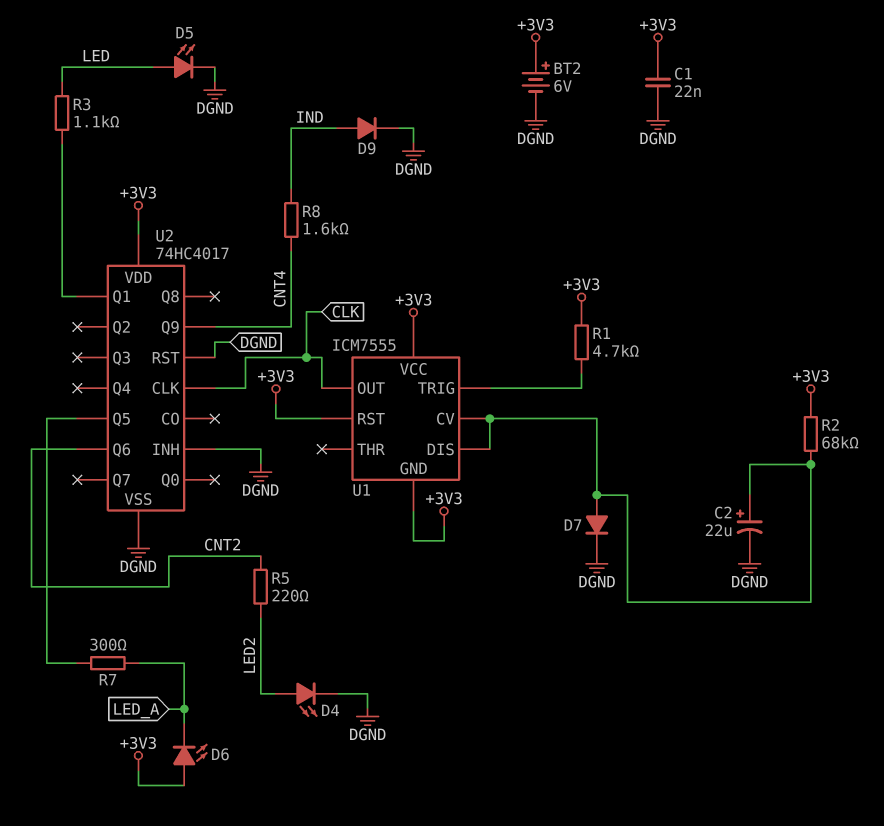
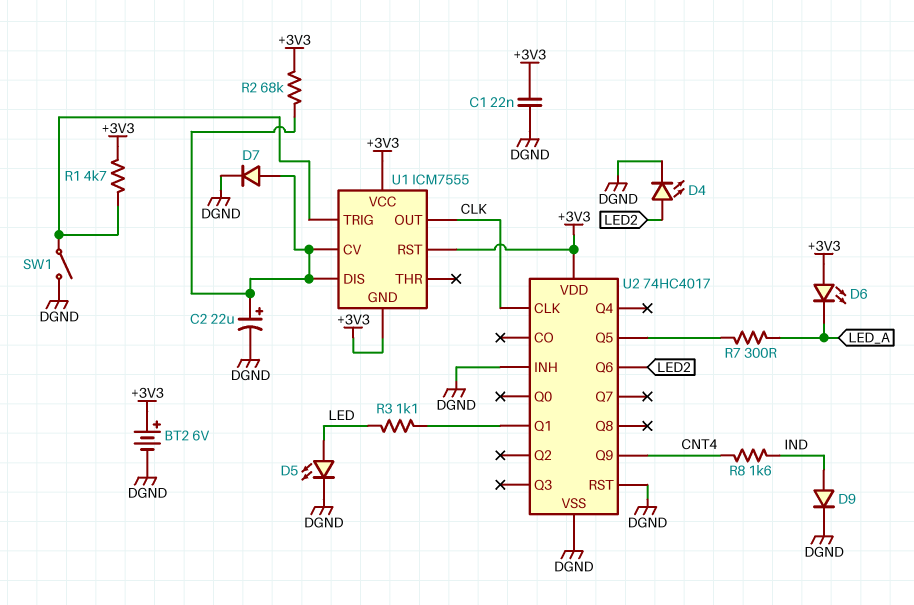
R5: 220 (CNT2, LED2) -> none
SW1: none -> switch (DGND, U1/TRIG)
U2 pin Q6: CNT2 -> LED2

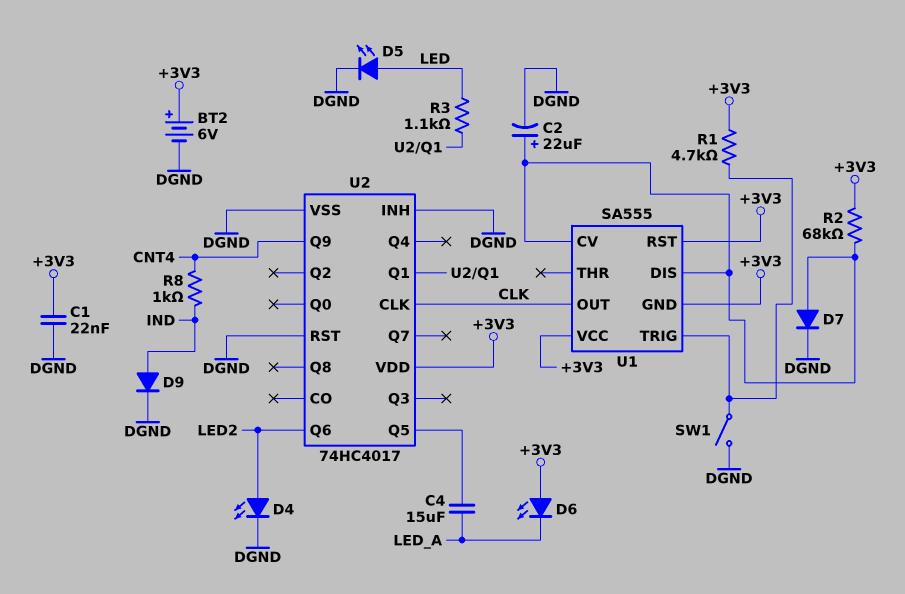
C4: none -> 15uF (LED_A, U2/Q5)
R7: 300 (LED_A, U2/Q5) -> none
R8: 1.6k (CNT4, IND) -> 1k (CNT4, IND)
U1: ICM7555 -> SA555

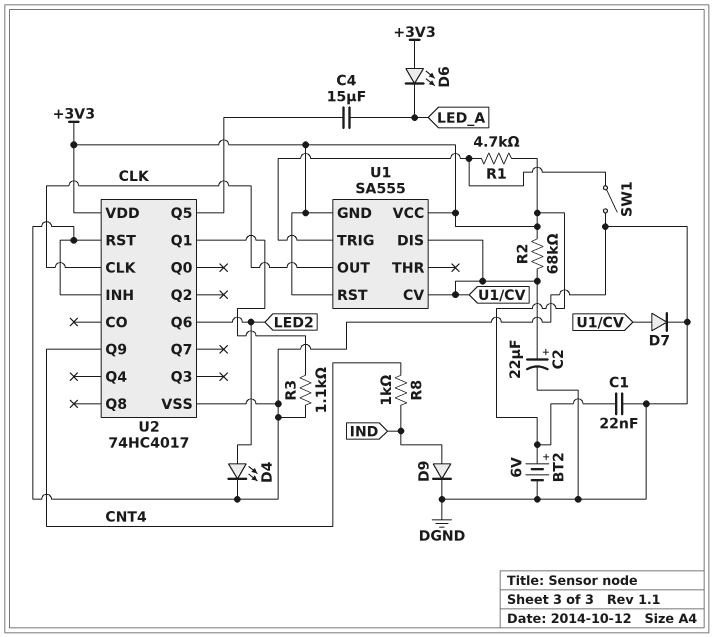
D5: LED (A LED, K DGND) -> none
R3: 1.1k (LED, U2/Q1) -> 1.1k (DGND, U2/Q1)

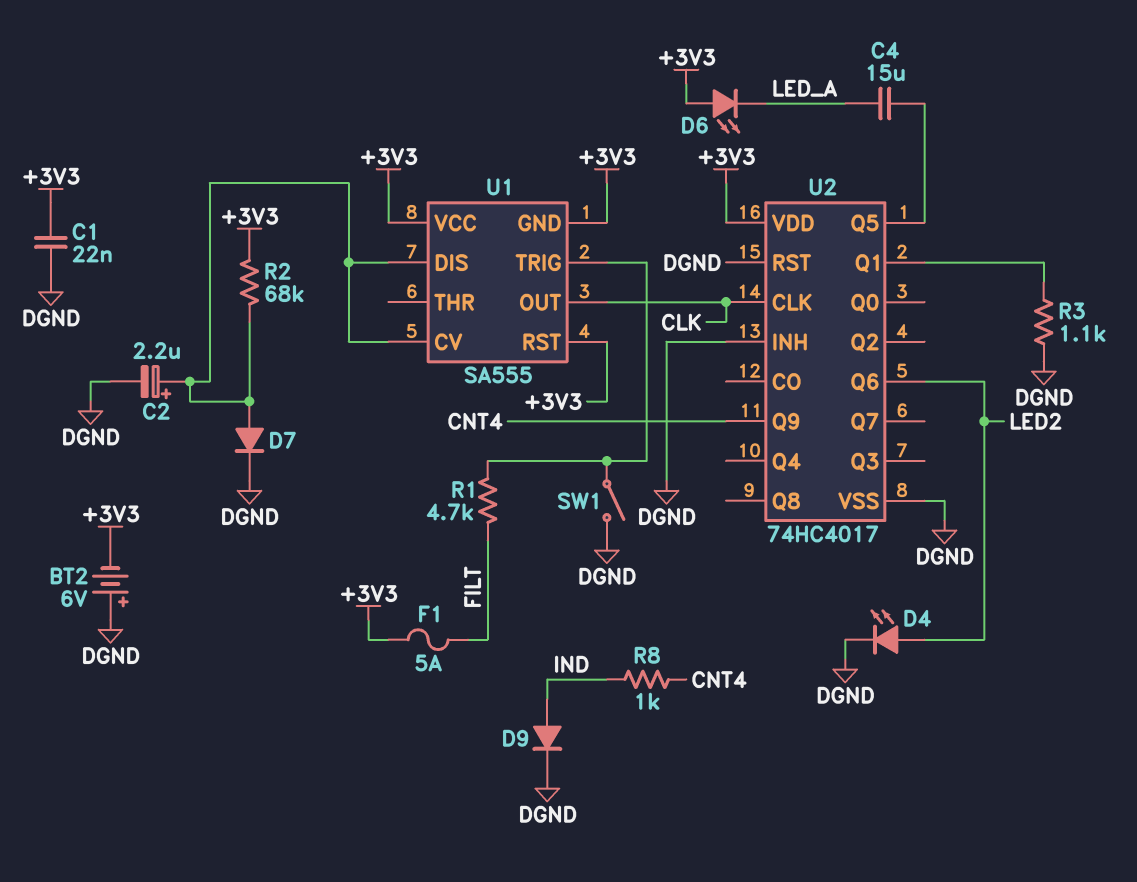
BT2: 6V (plus +3V3, minus DGND) -> 6V (plus DGND, minus +3V3)
C2: 22uF (plus U1/CV, minus DGND) -> 2.2uF (plus U1/CV, minus DGND)
F1: none -> 5A (+3V3, FILT)
R1: 4.7k (+3V3, U1/TRIG) -> 4.7k (FILT, U1/TRIG)

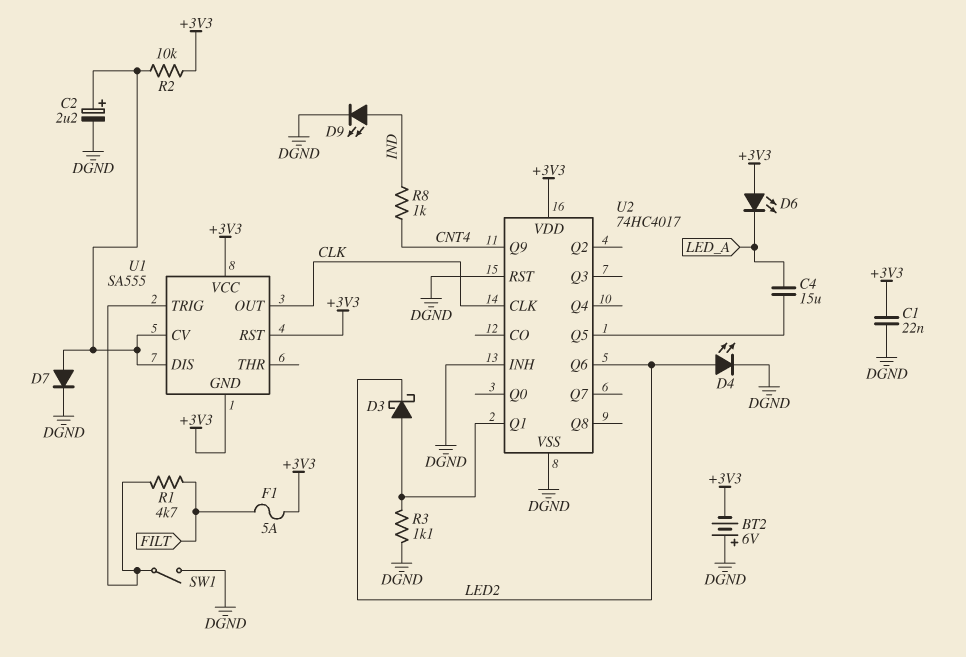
D3: none -> schottky (A U2/Q1, K LED2)
D9: diode (A IND, K DGND) -> LED (A IND, K DGND)
R2: 68k (+3V3, U1/CV) -> 10k (+3V3, U1/CV)

